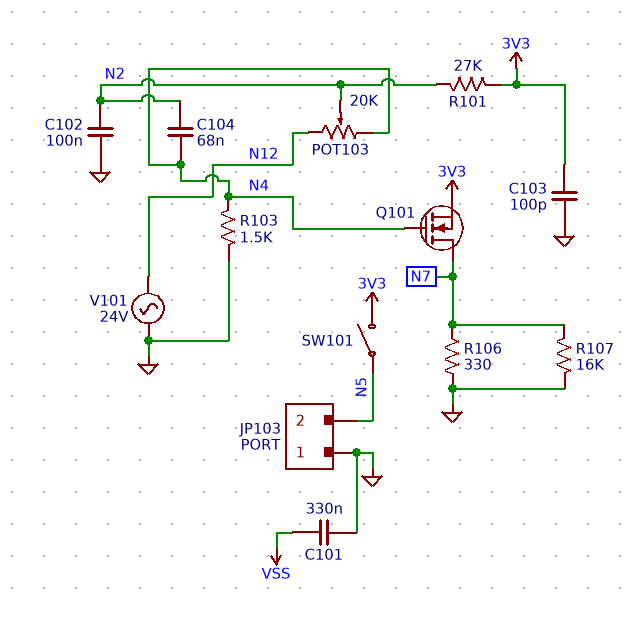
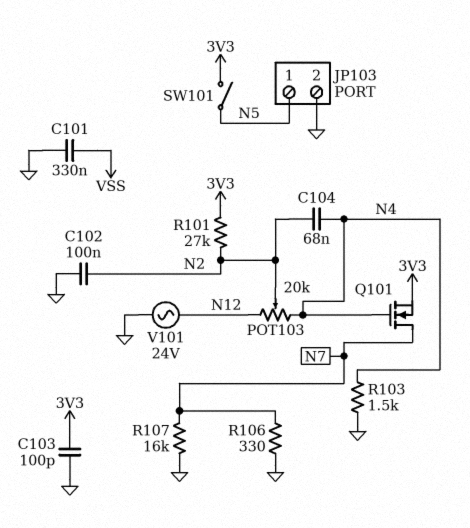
JP103 pin 1: GND -> N5
JP103 pin 2: N5 -> GND

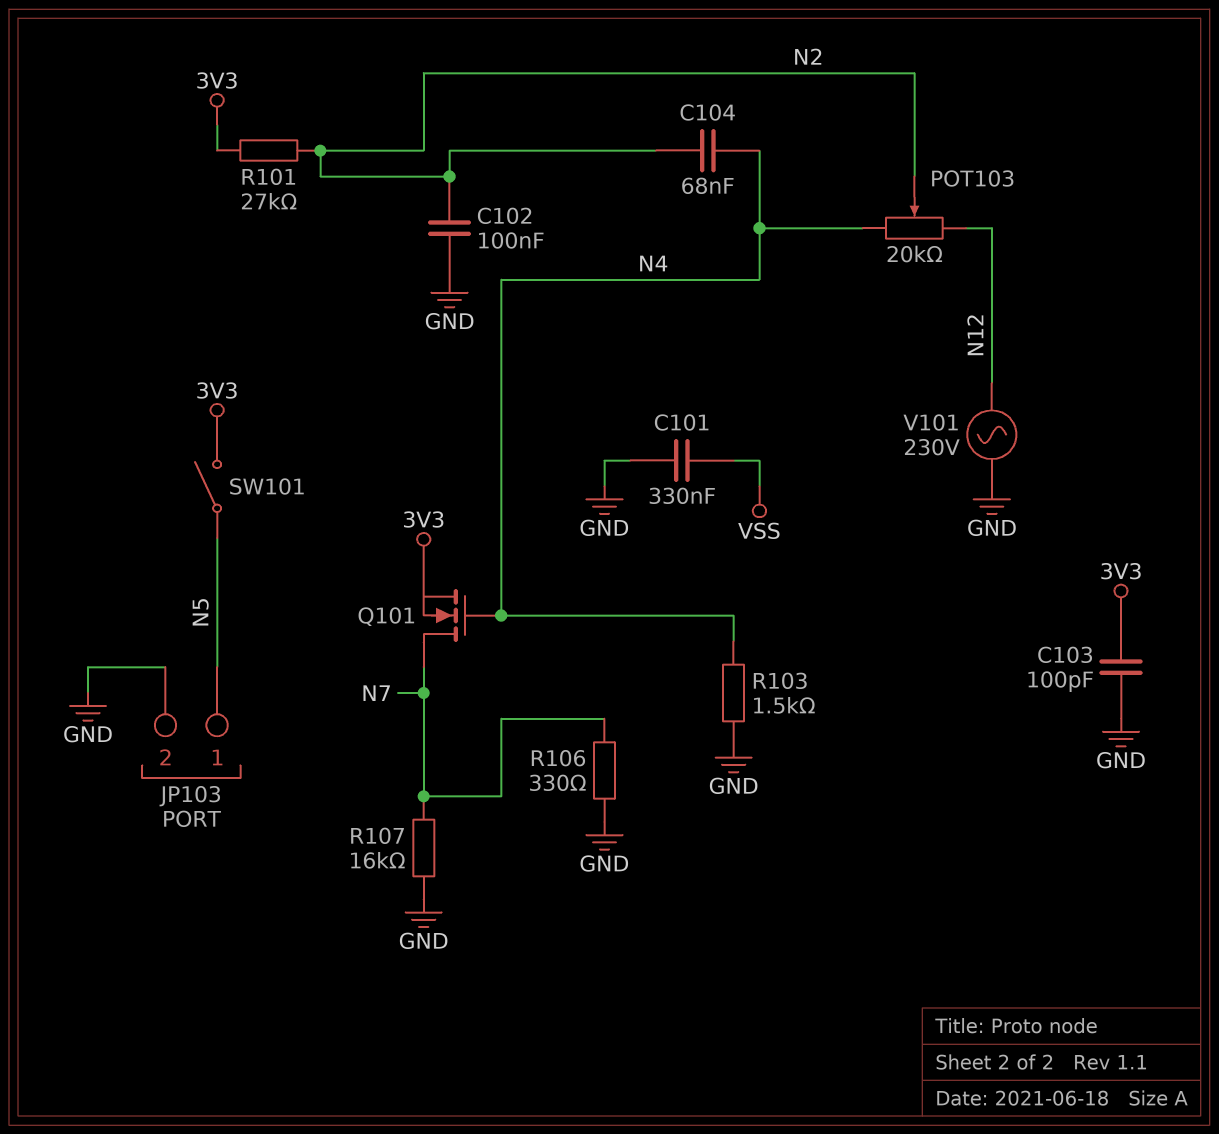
V101: AC 24V (GND, N12) -> AC 230V (GND, N12)

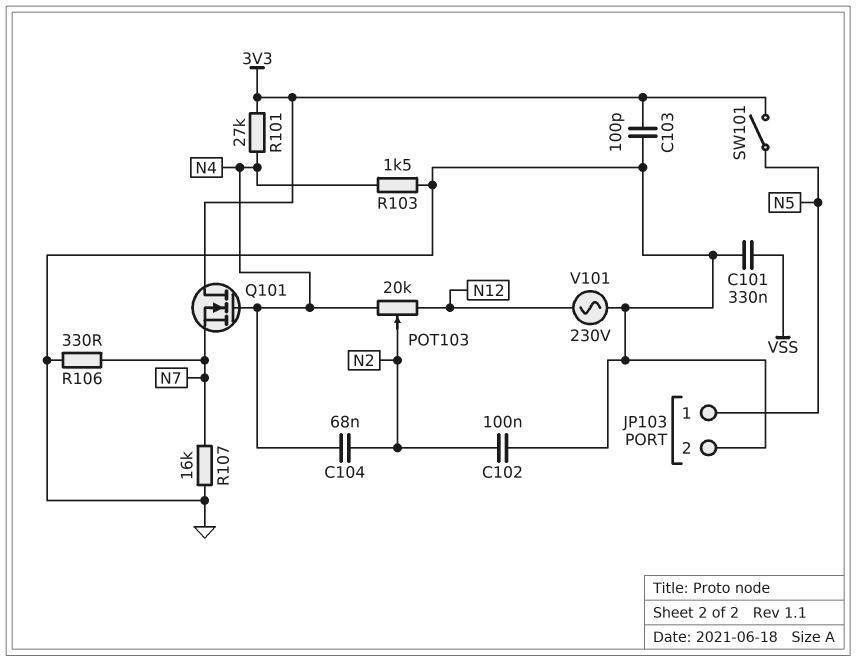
Q101: NMOS (G N4, D N7, S 3V3) -> NMOS (G N4, D 3V3, S N7)
R101: 27k (3V3, N2) -> 27k (3V3, N4)

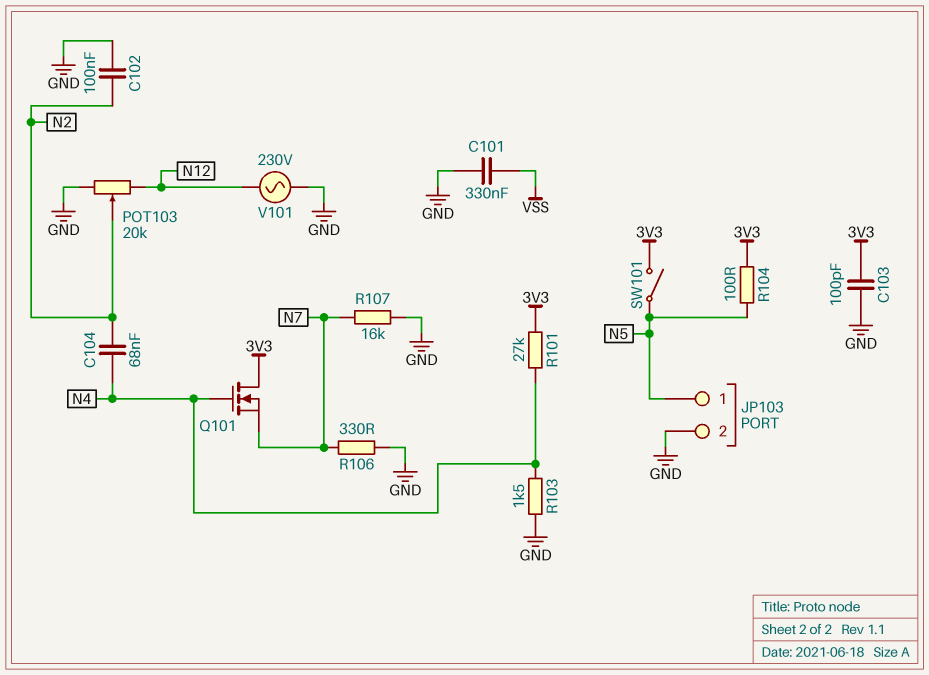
POT103: 20k (N4, N12, wiper N2) -> 20k (GND, N12, wiper N2)
R104: none -> 100 (3V3, N5)

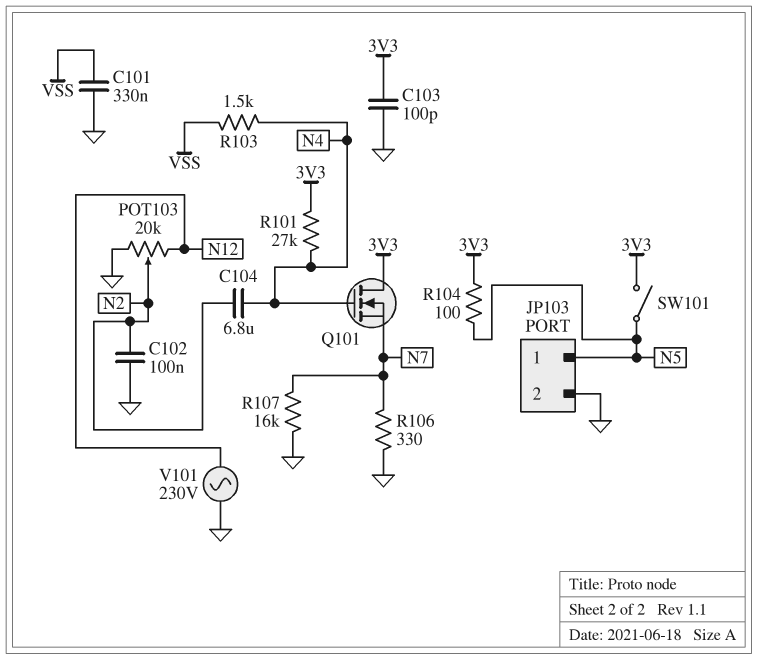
C104: 68nF (N2, N4) -> 6.8uF (N2, N4)
R103: 1.5k (GND, N4) -> 1.5k (N4, VSS)

